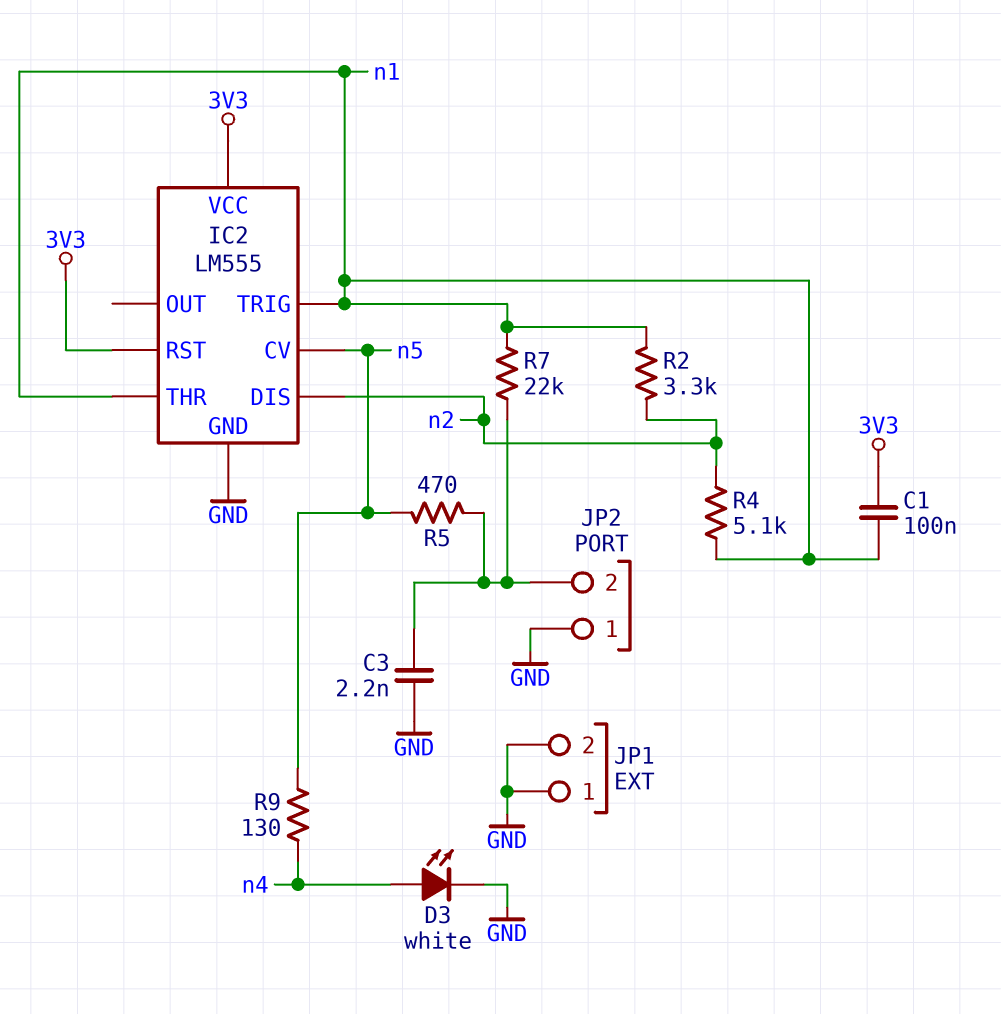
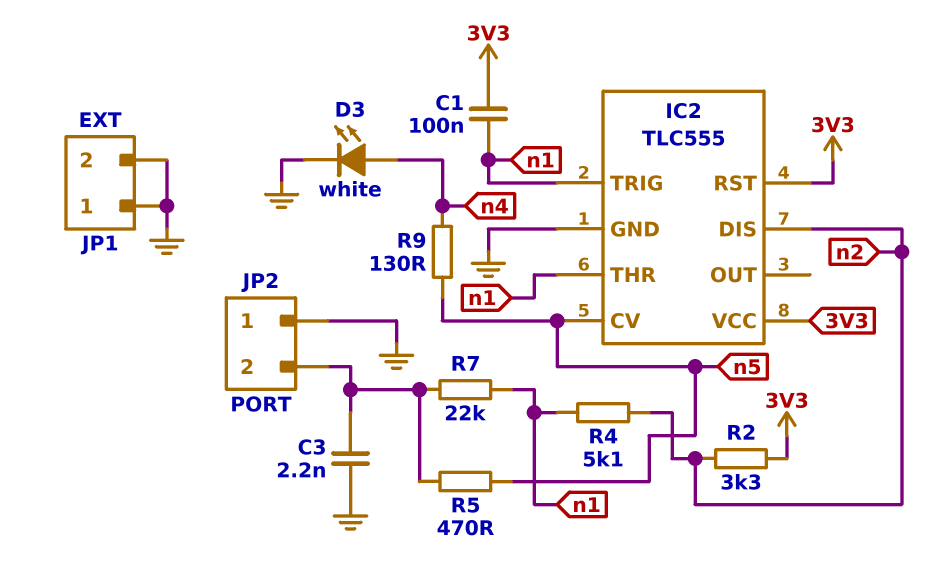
IC2: LM555 -> TLC555
R2: 3.3k (n1, n2) -> 3.3k (3V3, n2)

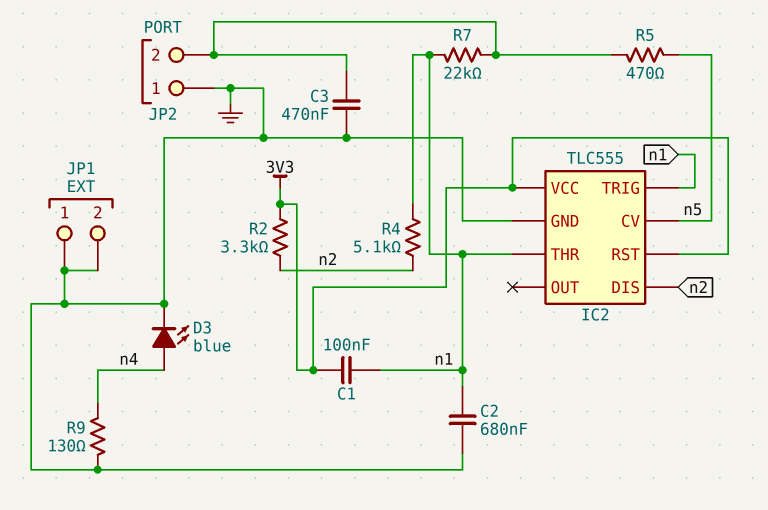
C2: none -> 680nF (GND, n1)
C3: 2.2nF (GND, JP2/2) -> 470nF (GND, JP2/2)
D3: LED white (A n4, K GND) -> LED blue (A n4, K GND)
R9: 130 (n4, n5) -> 130 (GND, n4)

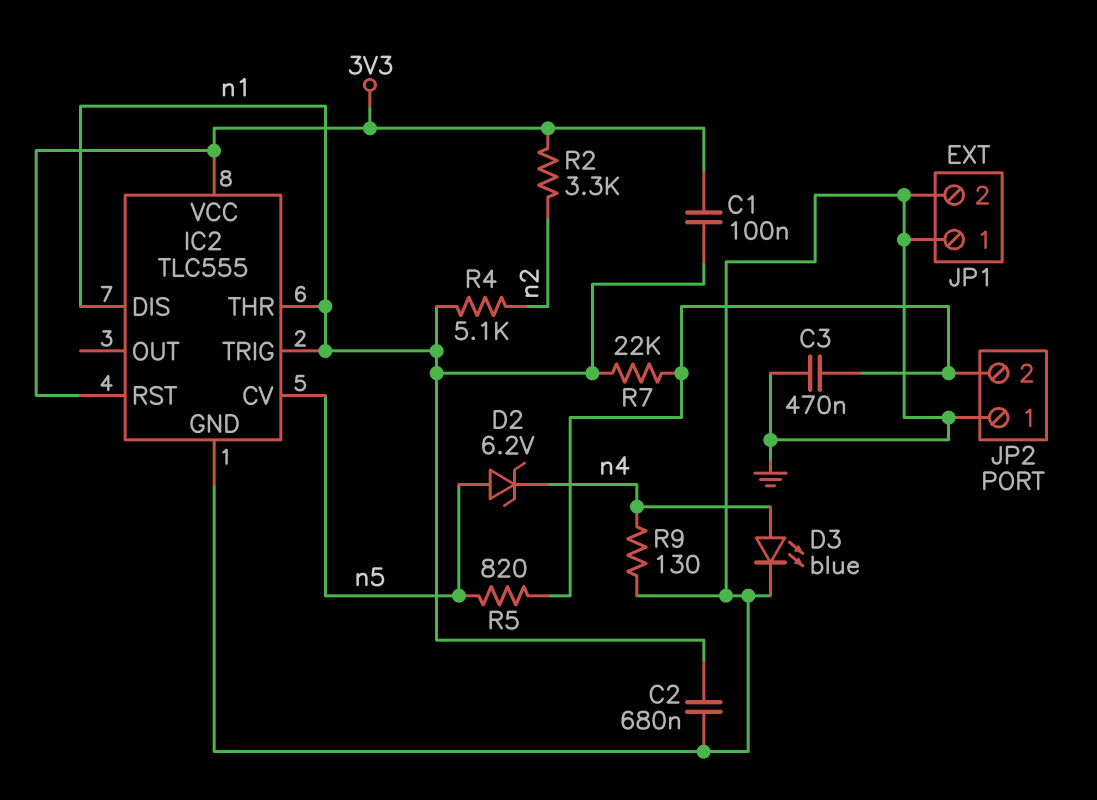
D2: none -> zener 6.2V (A n5, K n4)
IC2 pin DIS: n2 -> n1
R5: 470 (JP2/2, n5) -> 820 (JP2/2, n5)

